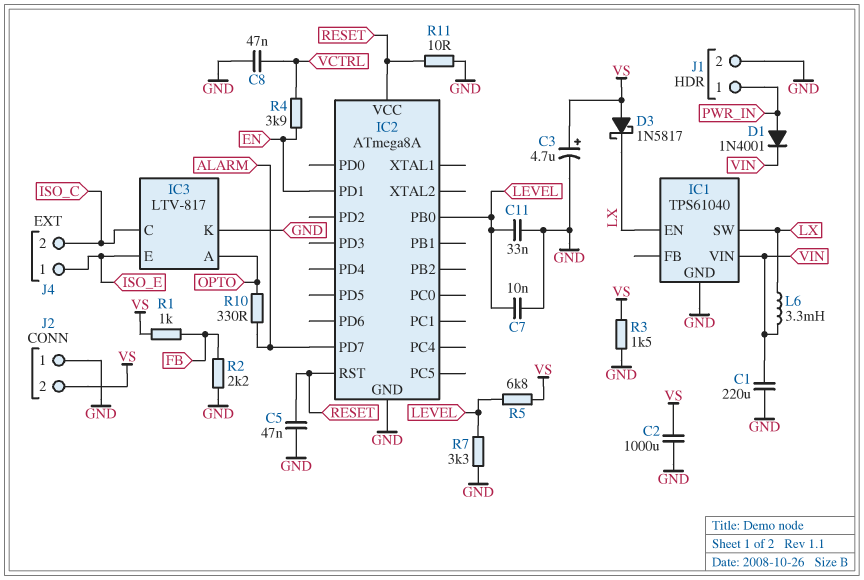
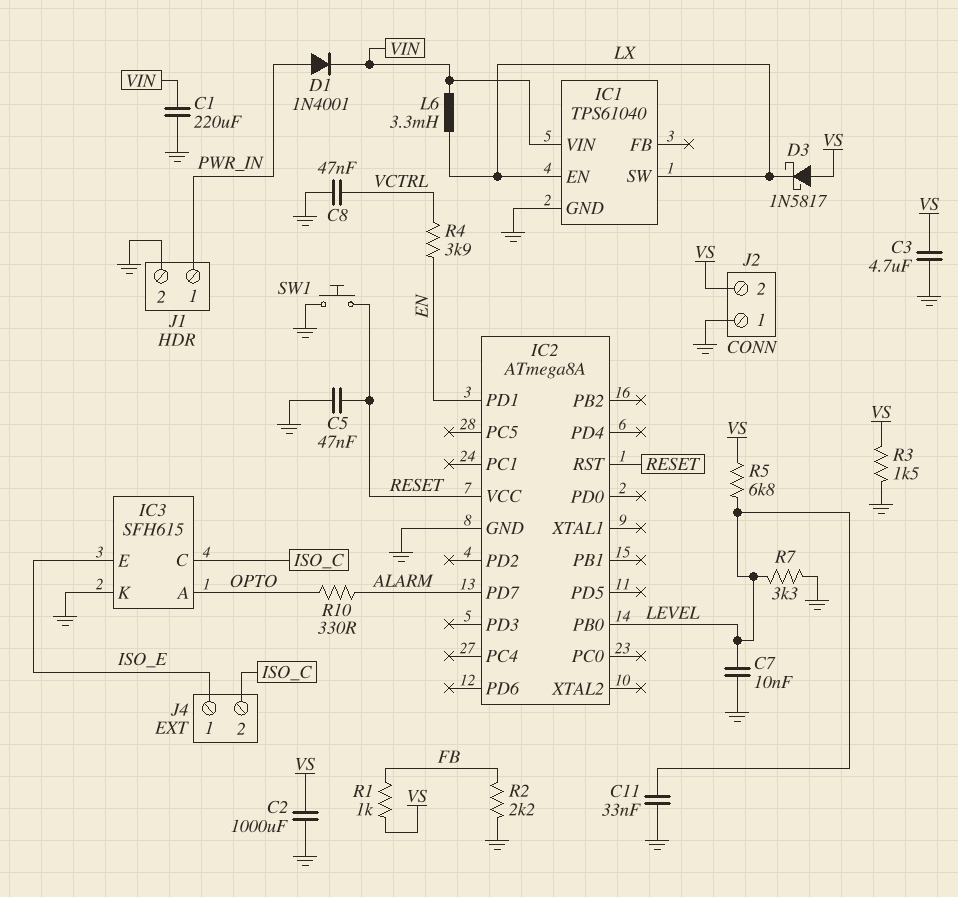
C3: 4.7uF (plus VS, minus GND) -> 4.7uF (GND, VS)
IC3: LTV-817 -> SFH615
R11: 10 (GND, RESET) -> none
SW1: none -> button (GND, RESET)

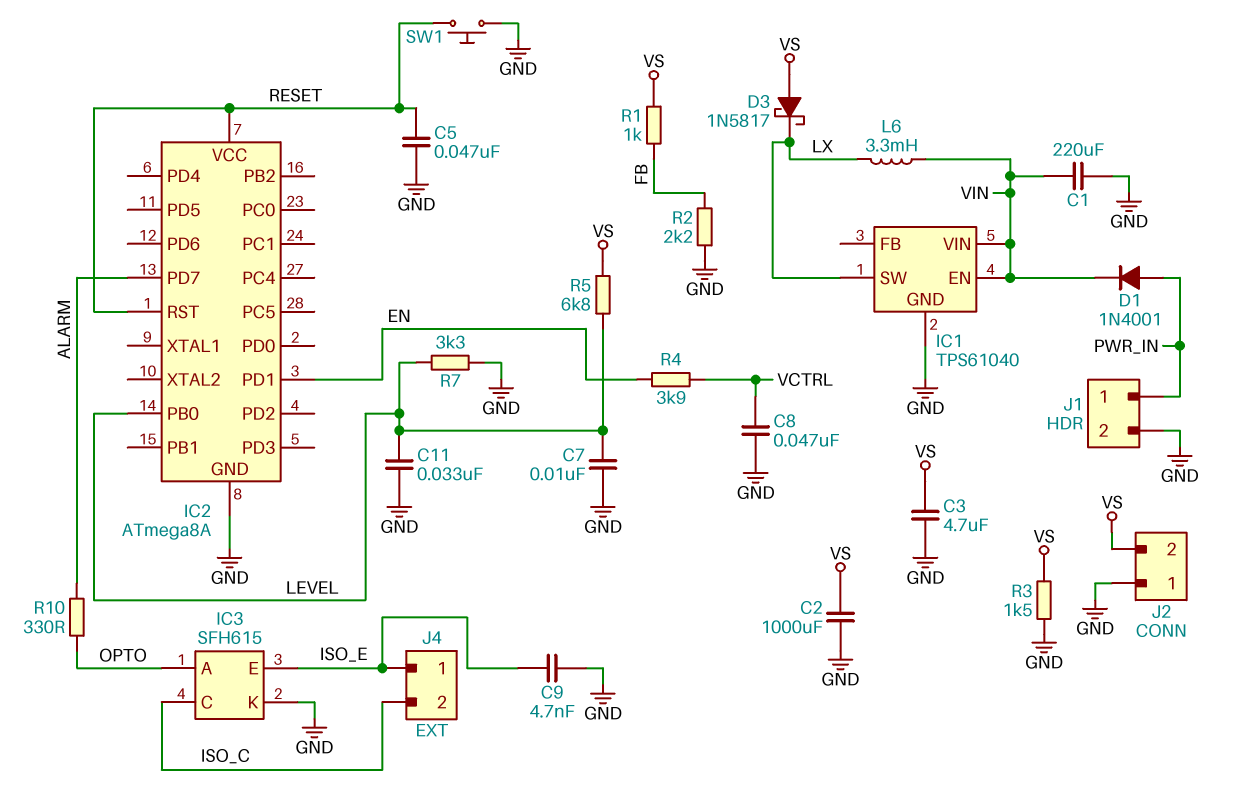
C9: none -> 4.7nF (GND, ISO_E)
IC1 pin EN: LX -> VIN

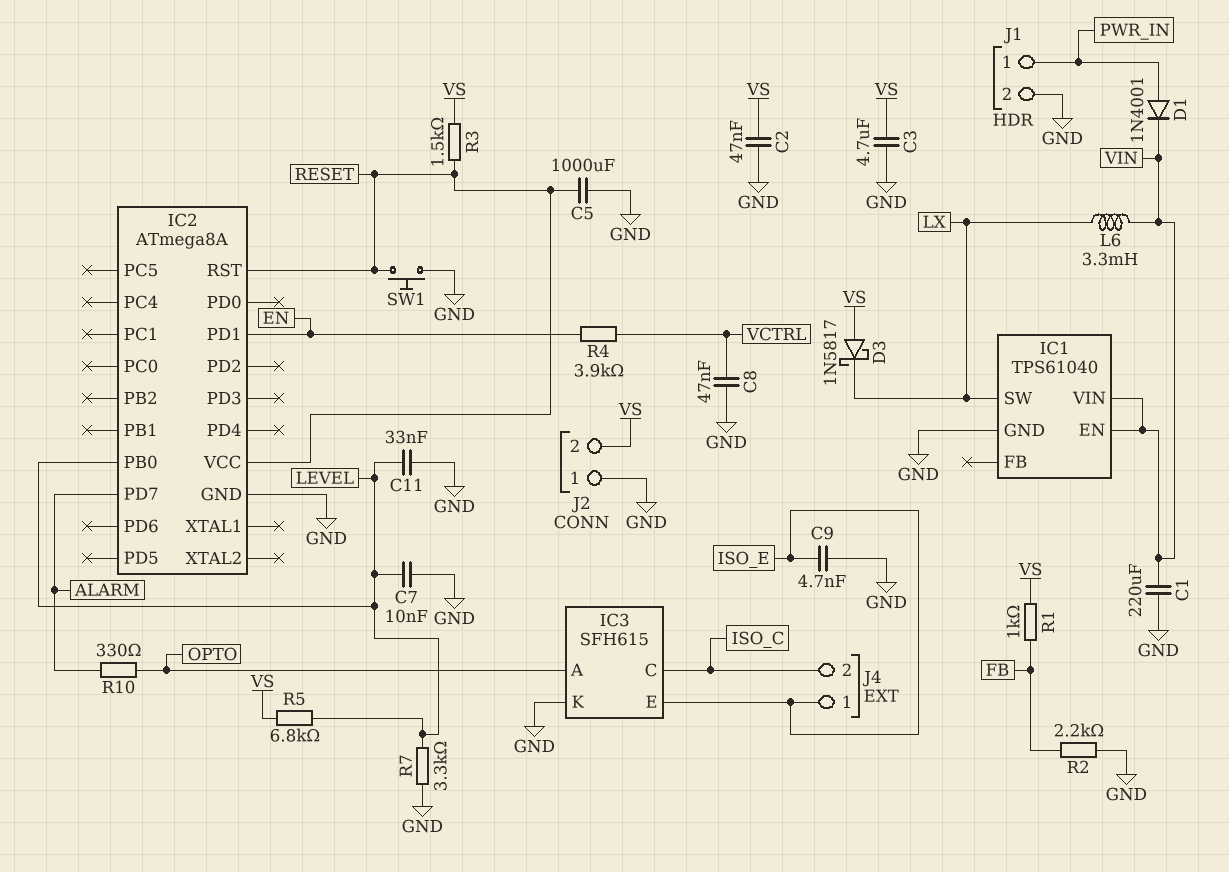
C2: 1000uF (GND, VS) -> 47nF (GND, VS)
C5: 47nF (GND, RESET) -> 1000uF (GND, RESET)
R3: 1.5k (GND, VS) -> 1.5k (RESET, VS)

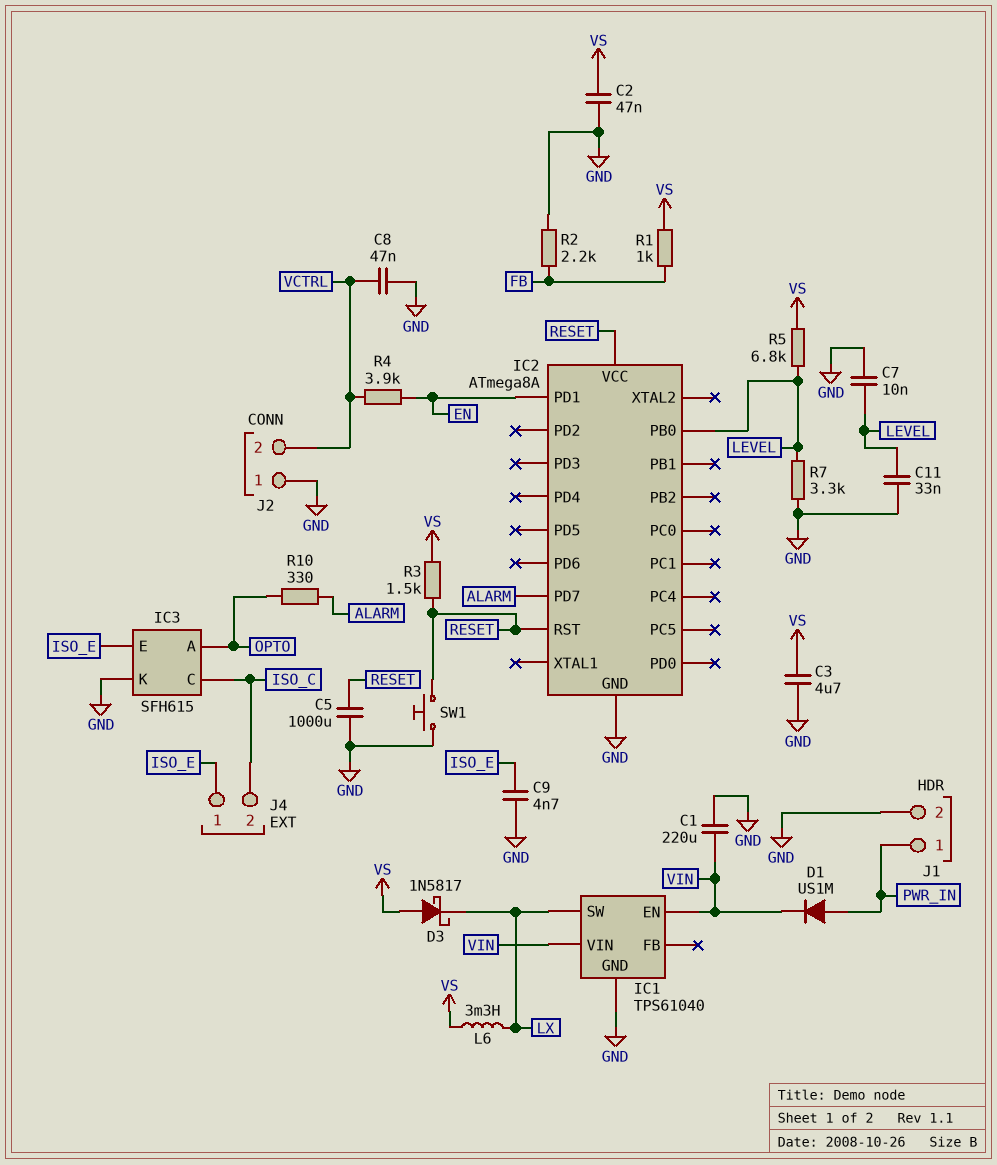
D1: diode 1N4001 (A PWR_IN, K VIN) -> diode US1M (A PWR_IN, K VIN)
J2 pin 2: VS -> VCTRL
L6: 3.3mH (LX, VIN) -> 3.3mH (LX, VS)

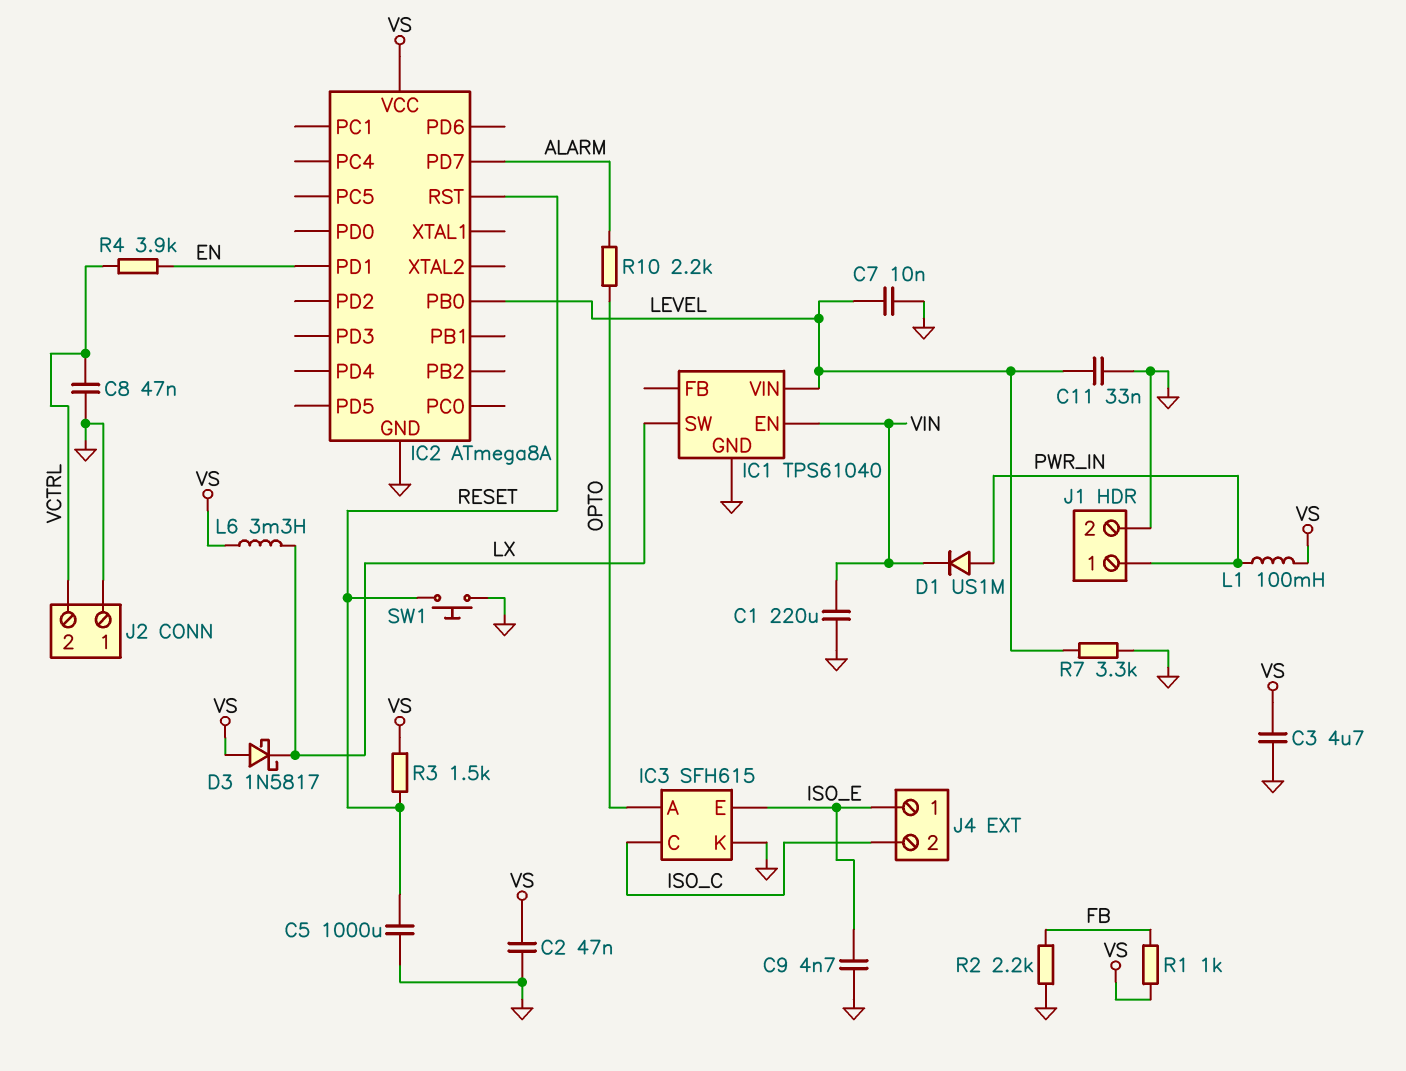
IC1 pin VIN: VIN -> LEVEL
IC2 pin VCC: RESET -> VS
L1: none -> 100mH (PWR_IN, VS)
R5: 6.8k (LEVEL, VS) -> none
R10: 330 (ALARM, OPTO) -> 2.2k (ALARM, OPTO)

